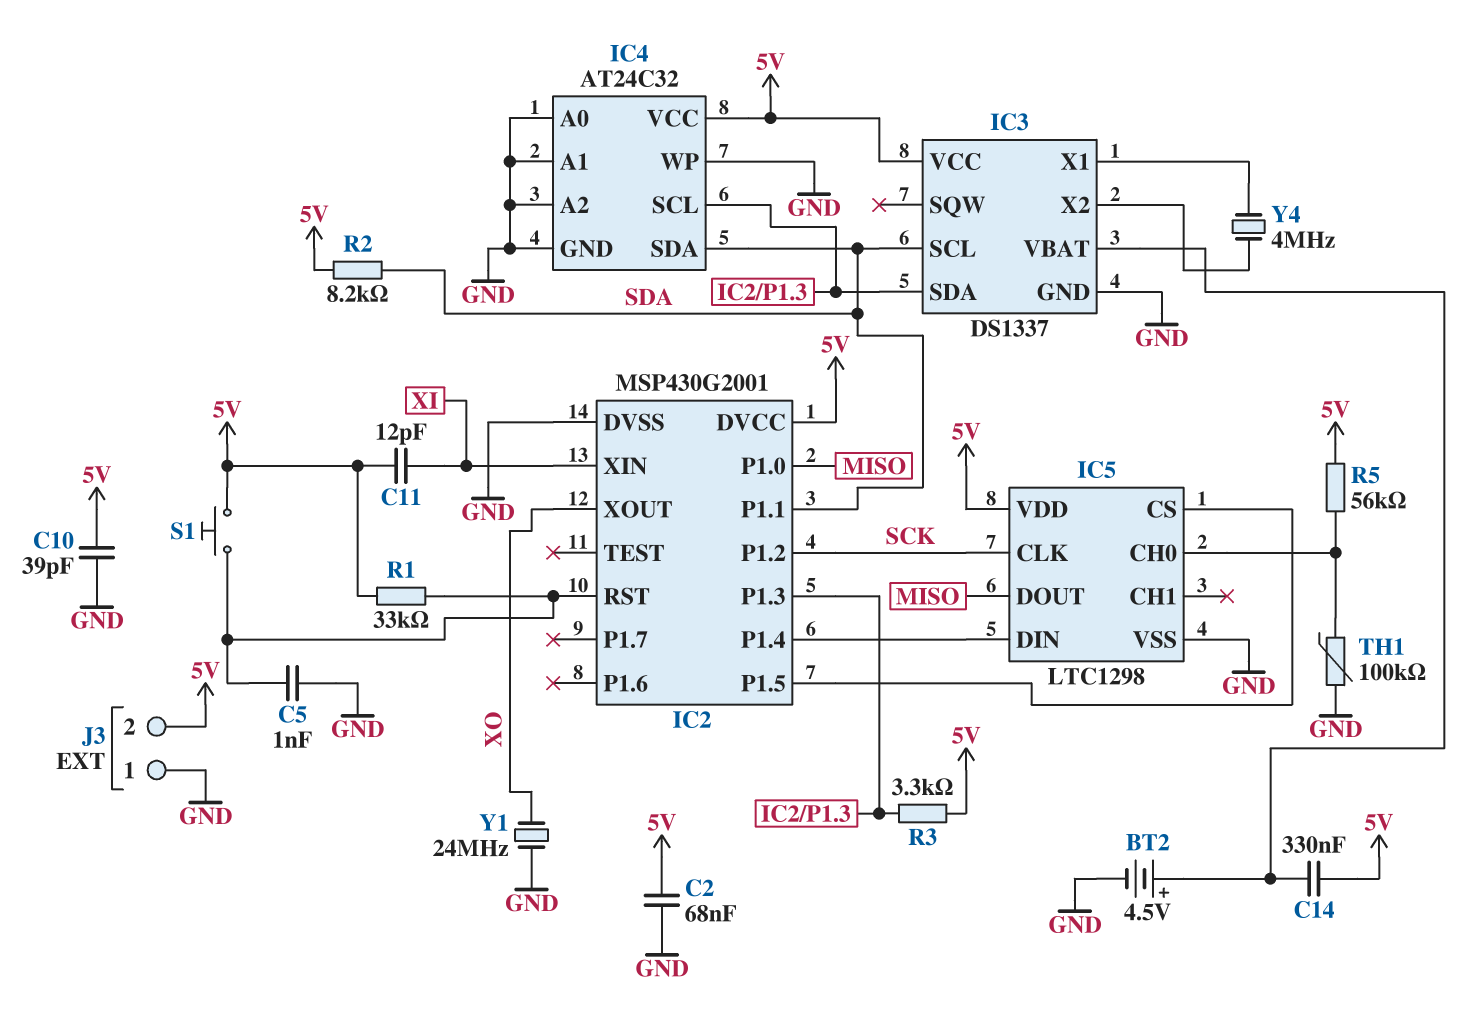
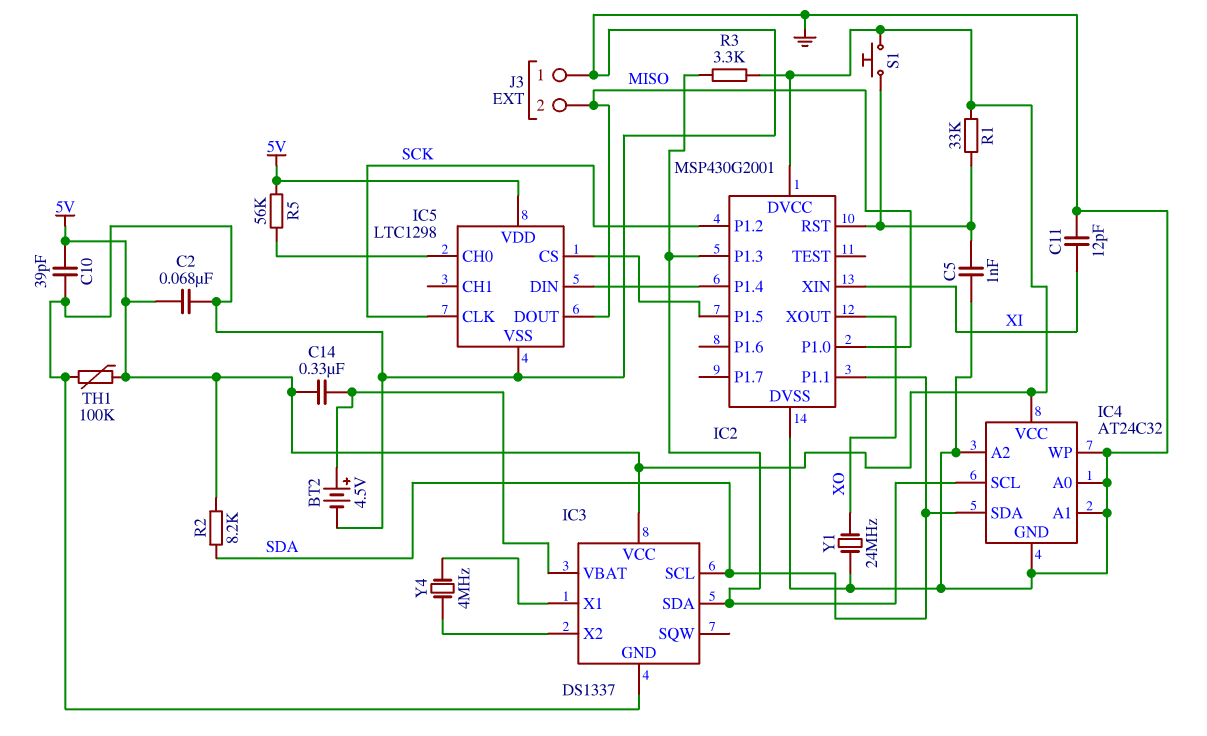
C11: 12pF (5V, XI) -> 12pF (GND, XI)
J3 pin 2: 5V -> MISO
TH1: 100k (GND, IC5/CH0) -> 100k (5V, GND)

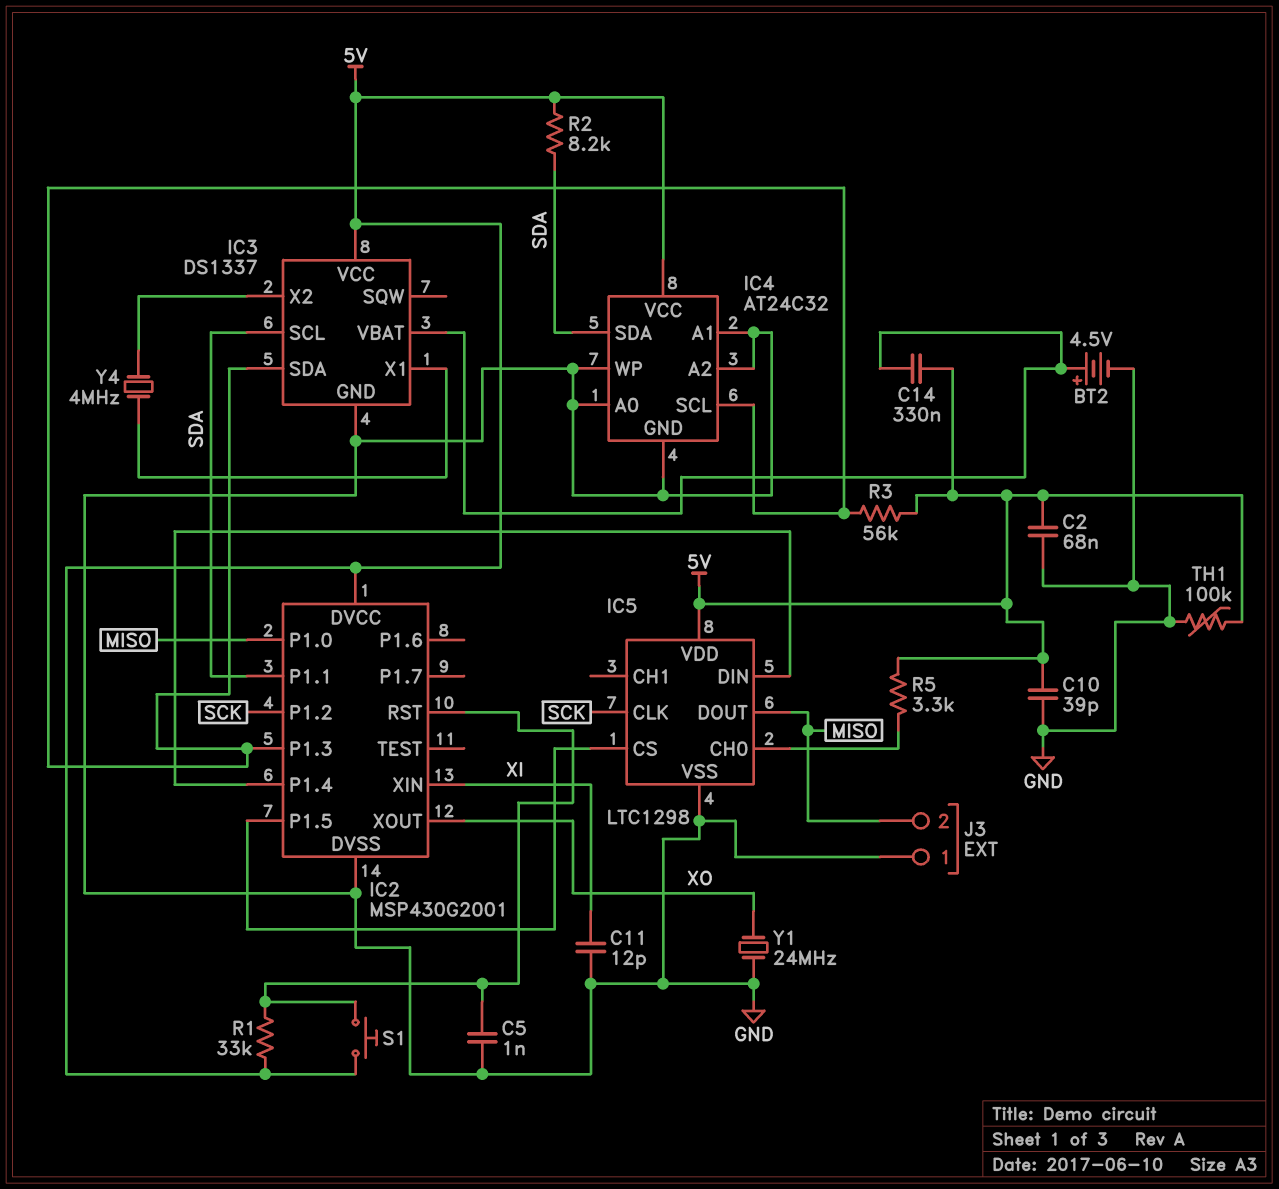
R3: 3.3k (5V, IC2/P1.3) -> 56k (5V, IC2/P1.3)
R5: 56k (5V, IC5/CH0) -> 3.3k (5V, IC5/CH0)

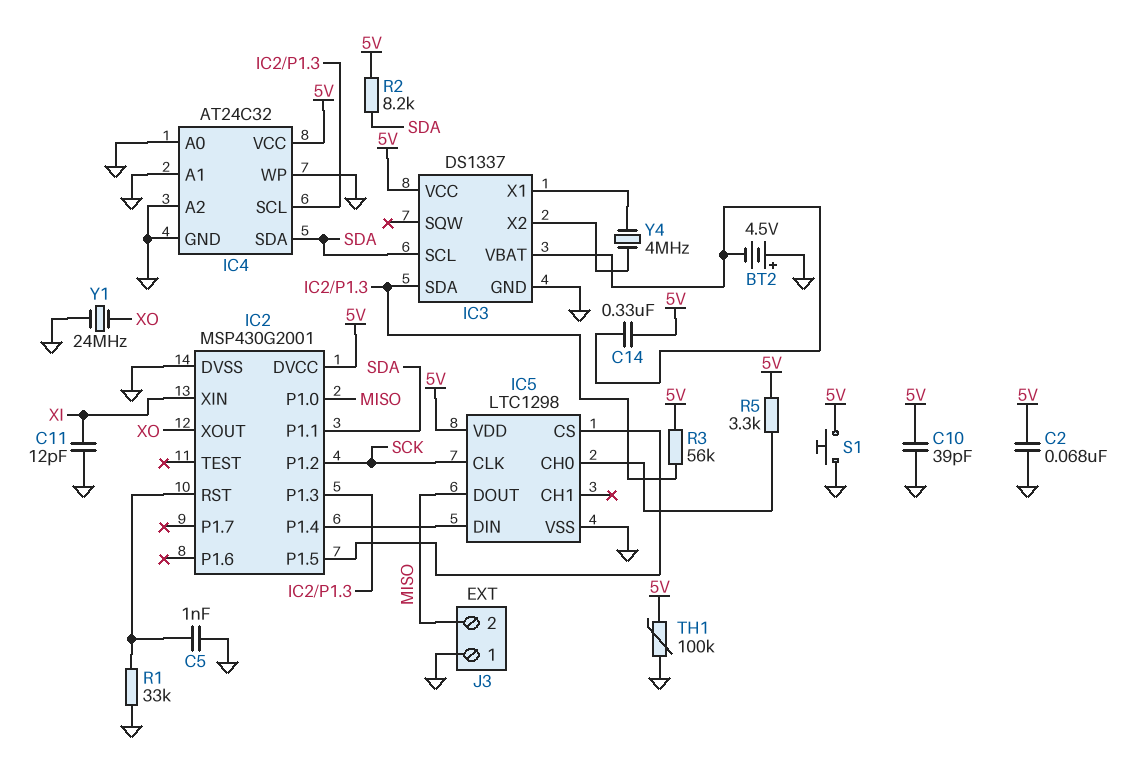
BT2: 4.5V (plus IC3/VBAT, minus GND) -> 4.5V (plus GND, minus IC3/VBAT)
R1: 33k (5V, IC2/RST) -> 33k (GND, IC2/RST)
S1: button (5V, IC2/RST) -> button (5V, GND)

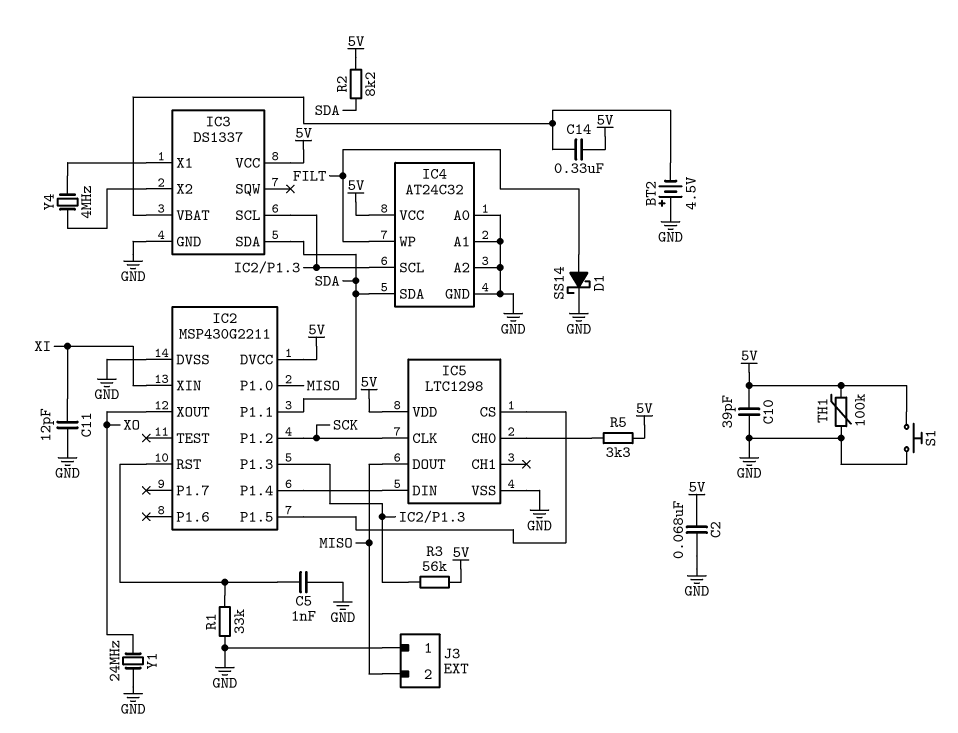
D1: none -> schottky SS14 (A FILT, K GND)
IC2: MSP430G2001 -> MSP430G2211
IC3 pin SCL: SDA -> IC2/P1.3
IC3 pin SDA: IC2/P1.3 -> SDA
IC4 pin WP: GND -> FILT

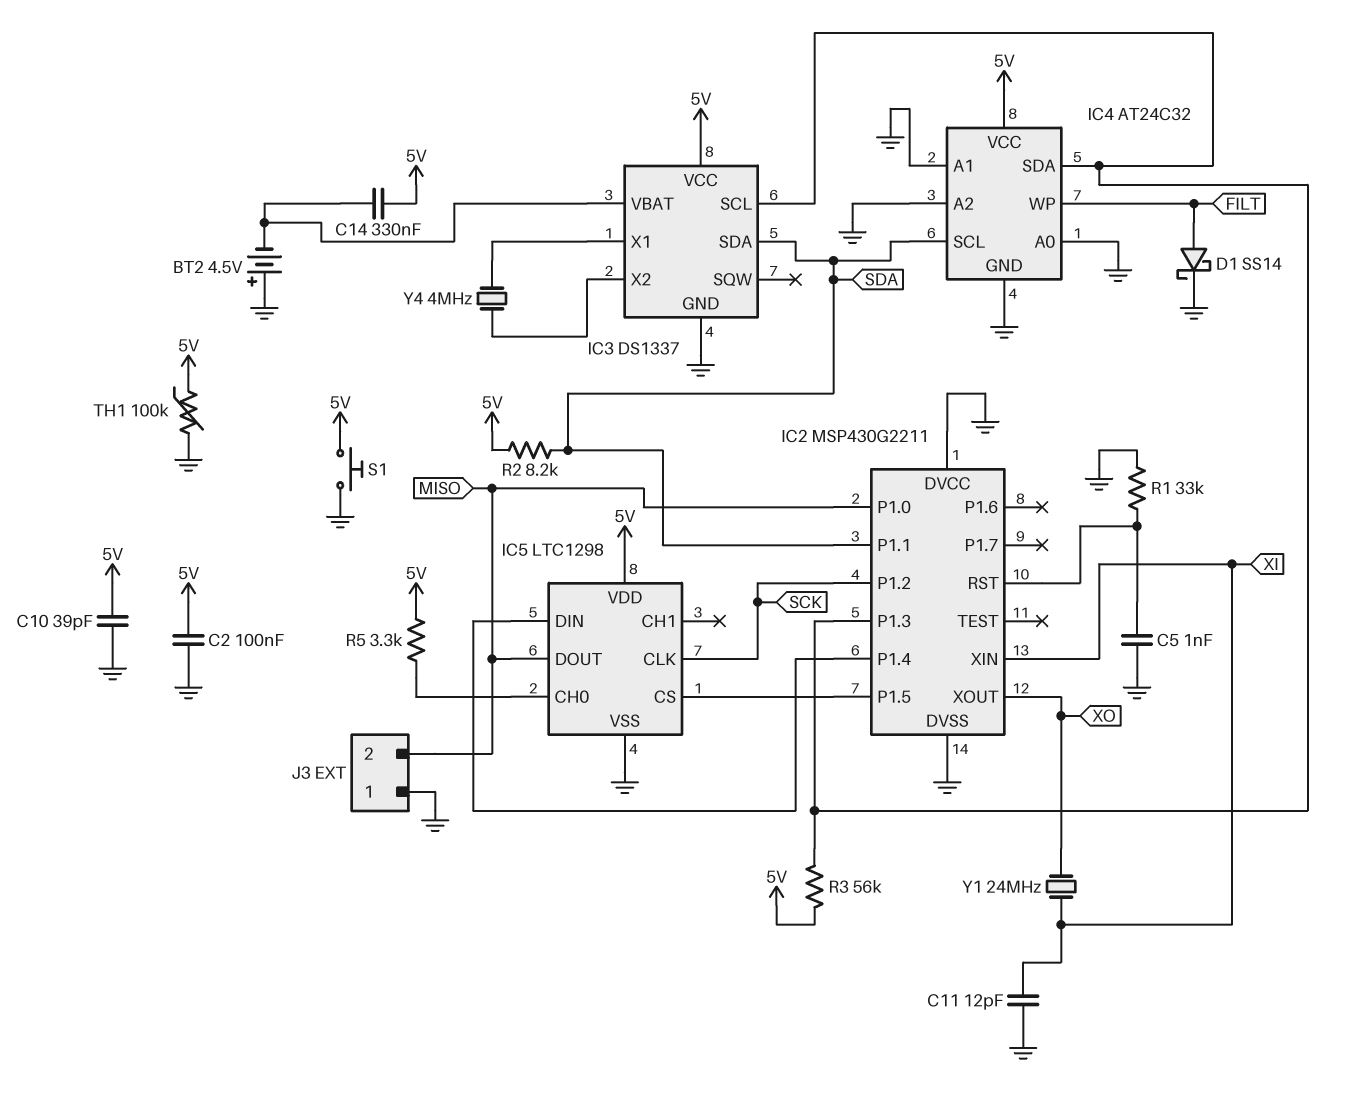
C2: 68nF (5V, GND) -> 100nF (5V, GND)
IC2 pin DVCC: 5V -> GND
IC4 pin SCL: IC2/P1.3 -> SDA
IC4 pin SDA: SDA -> IC2/P1.3
Y1: 24MHz (GND, XO) -> 24MHz (XI, XO)

